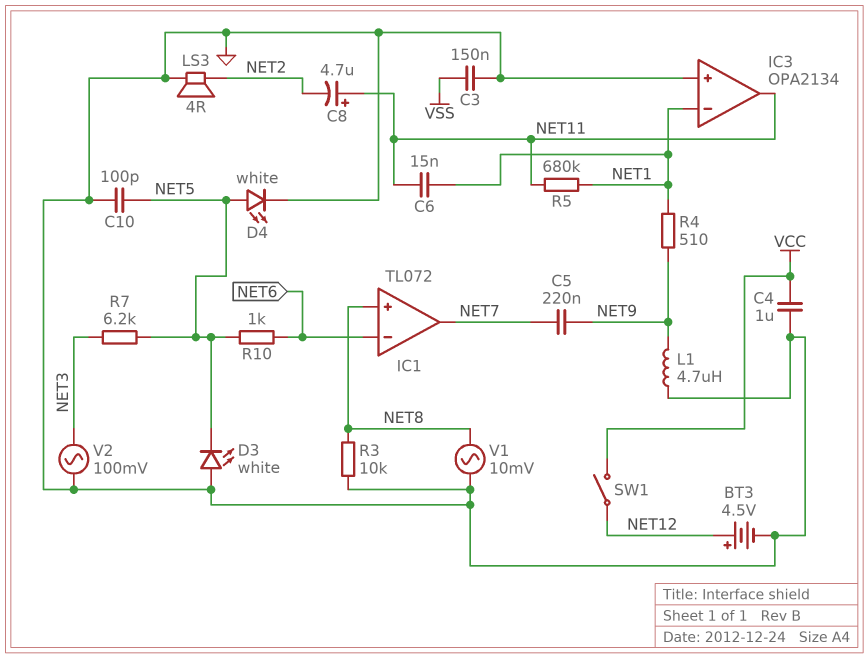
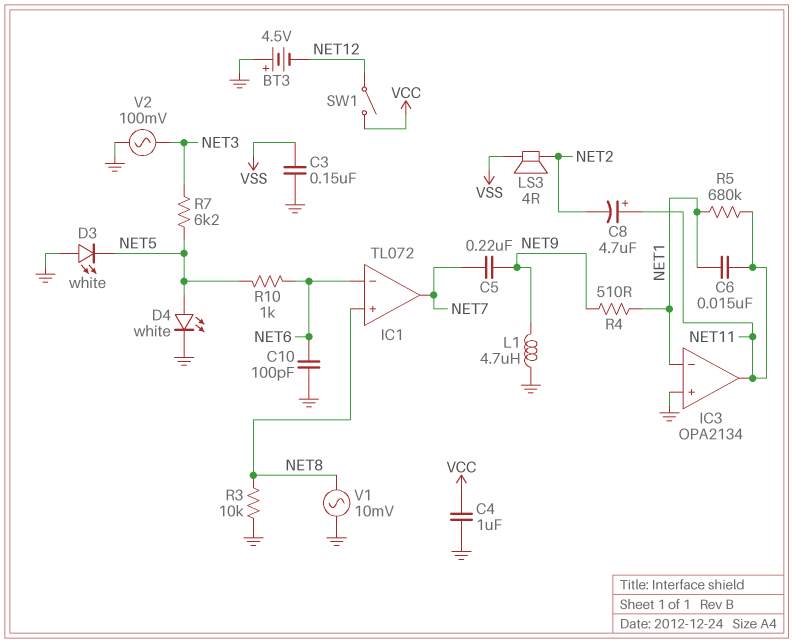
BT3: 4.5V (plus NET12, minus GND) -> 4.5V (plus GND, minus NET12)
C10: 100pF (GND, NET5) -> 100pF (GND, NET6)
LS3: speaker 4R (GND, NET2) -> speaker 4R (NET2, VSS)

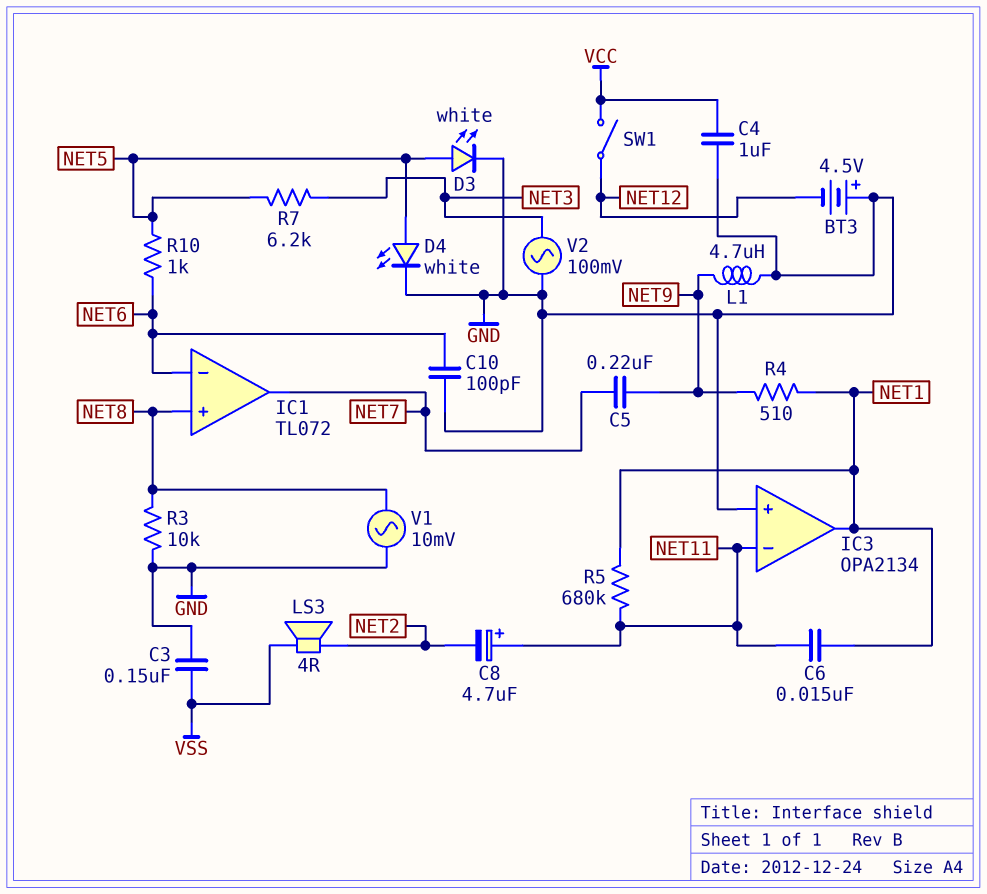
D3: LED white (A GND, K NET5) -> LED white (A NET5, K GND)
IC3 pin in-: NET1 -> NET11
IC3 pin out: NET11 -> NET1

